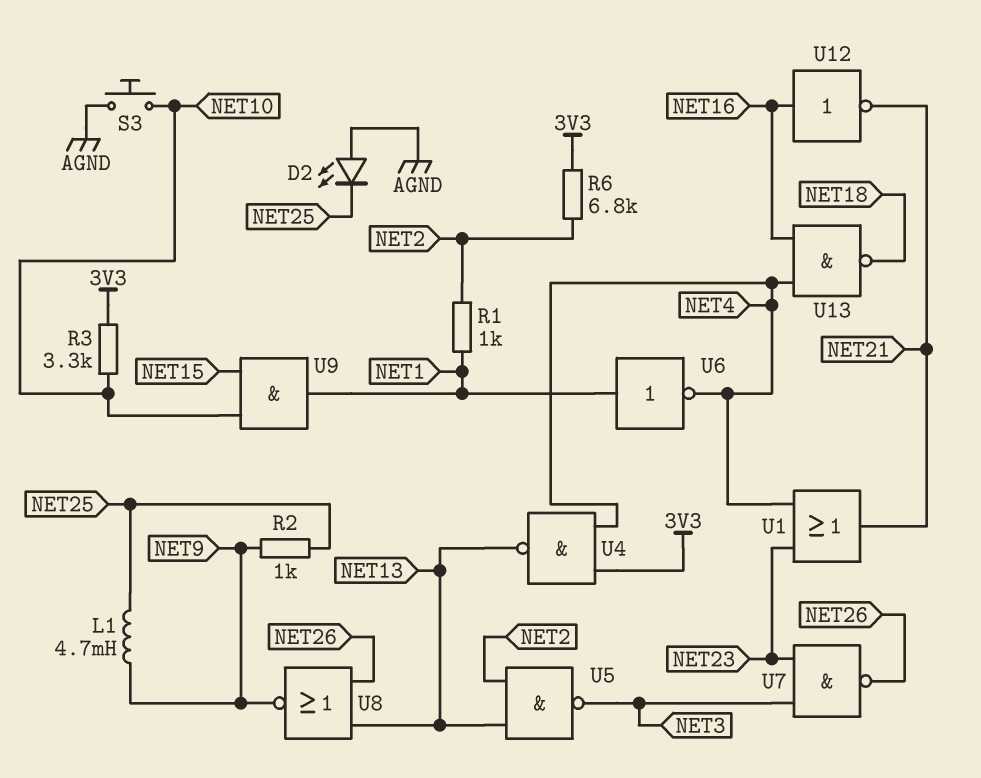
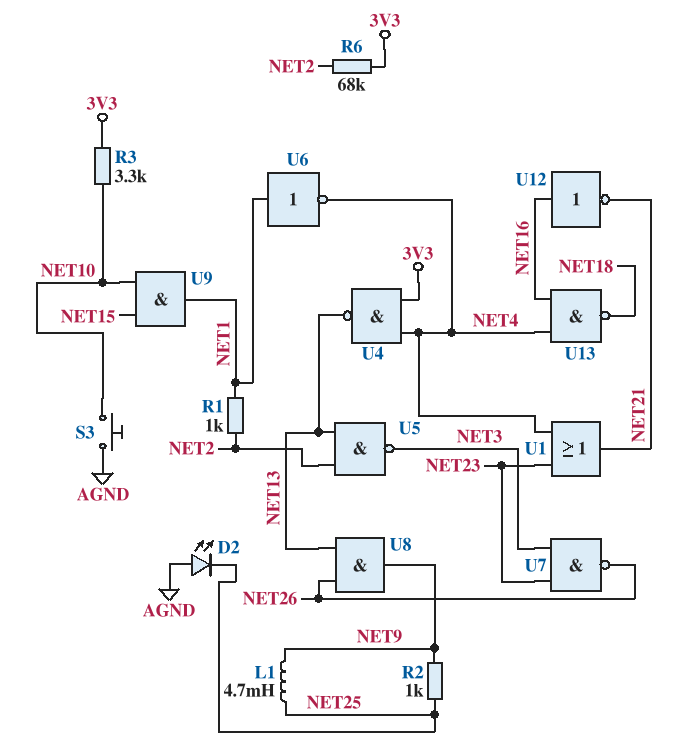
R6: 6.8k (3V3, NET2) -> 68k (3V3, NET2)
U8: NOR (in NET13, in NET26, out NET9) -> AND (in NET13, in NET26, out NET9)

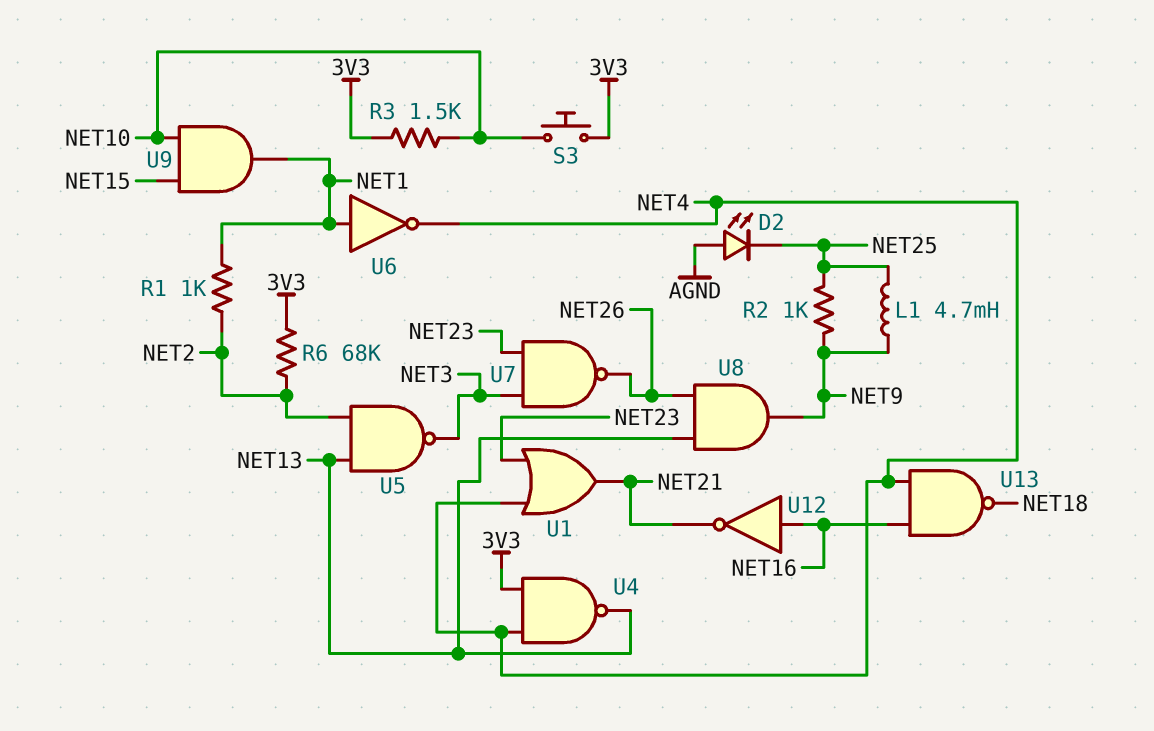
R3: 3.3k (3V3, NET10) -> 1.5k (3V3, NET10)
S3: button (AGND, NET10) -> button (3V3, NET10)

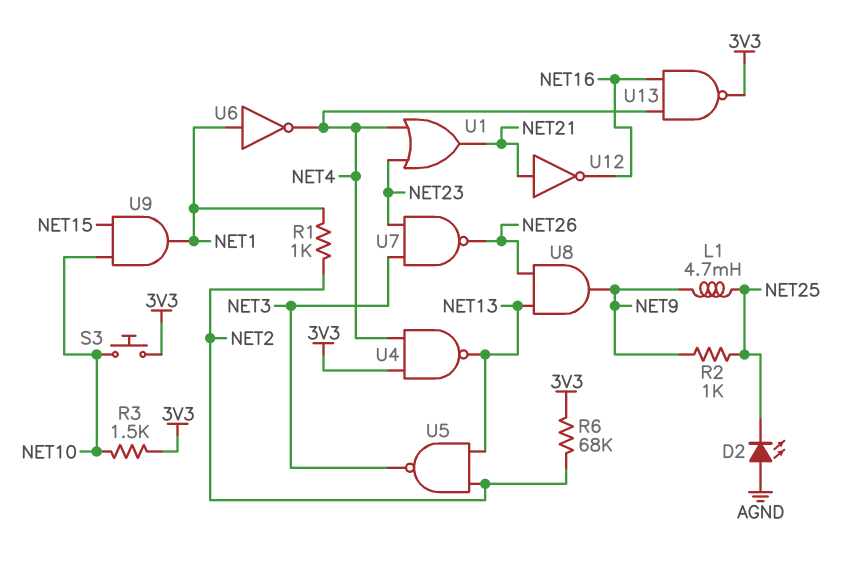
U12: NOT (in NET16, out NET21) -> NOT (in NET21, out NET16)
U13: NAND (in NET4, in NET16, out NET18) -> NAND (in NET4, in NET16, out 3V3)

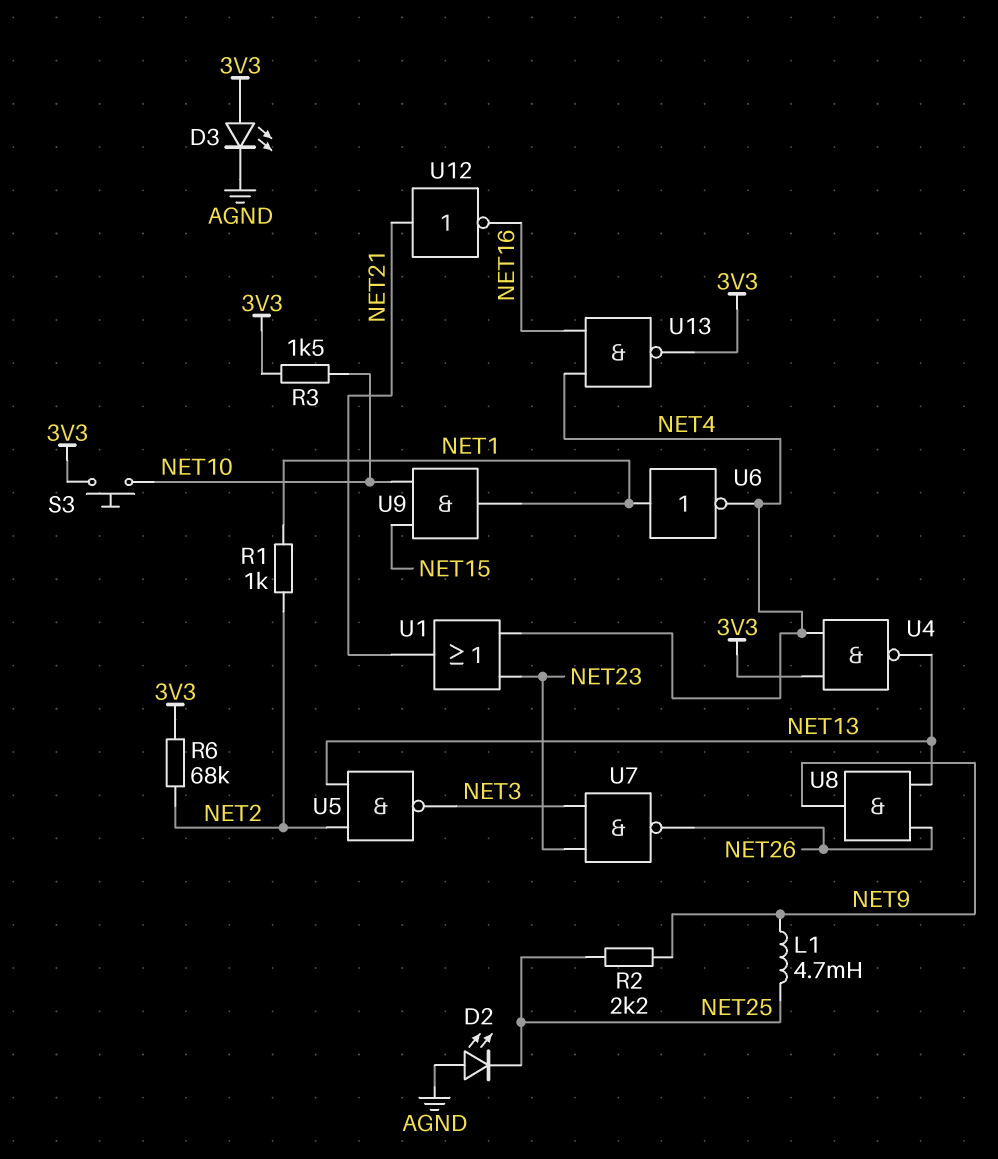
D3: none -> LED (A 3V3, K AGND)
R2: 1k (NET9, NET25) -> 2.2k (NET9, NET25)

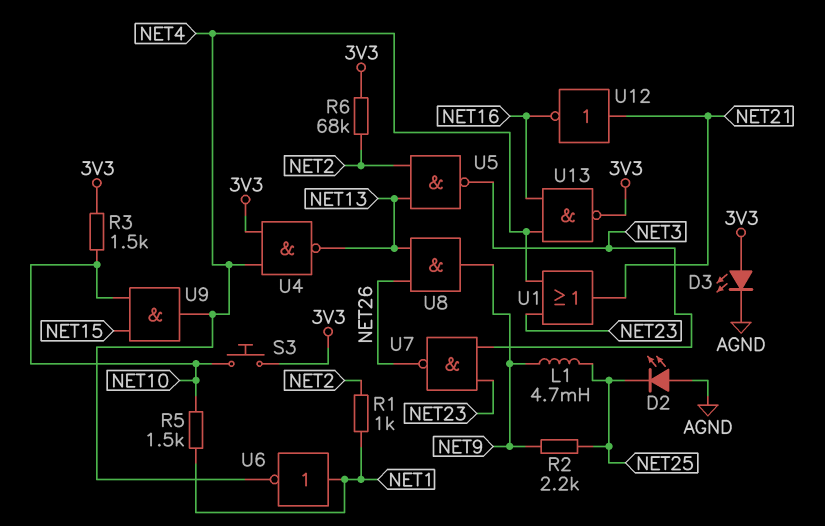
R5: none -> 1.5k (NET1, NET10)
U9: AND (in NET10, in NET15, out NET1) -> AND (in NET10, in NET15, out NET4)

